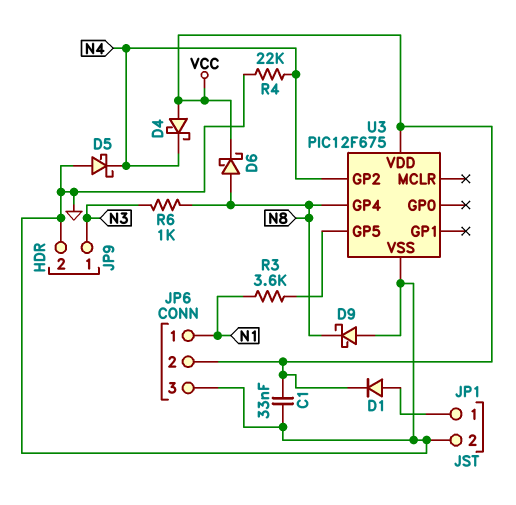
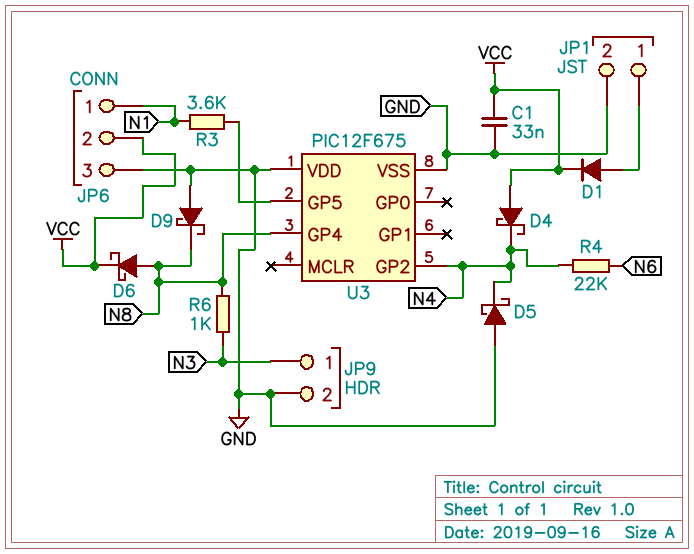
R4: 22k (GND, N4) -> 22k (N4, N6)
U3 pin VDD: VCC -> GND

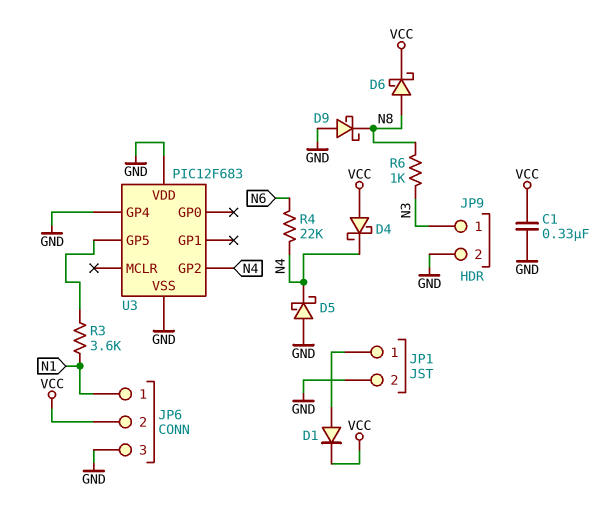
C1: 33nF (GND, VCC) -> 330nF (GND, VCC)
U3: PIC12F675 -> PIC12F683
U3 pin GP4: N8 -> GND

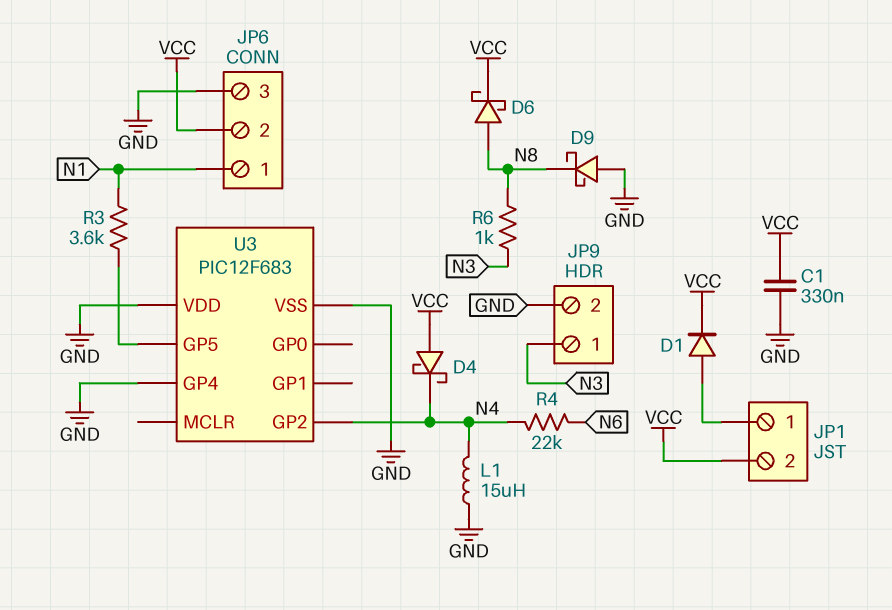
D5: schottky (A GND, K N4) -> none
JP1 pin 2: GND -> VCC
L1: none -> 15uH (GND, N4)

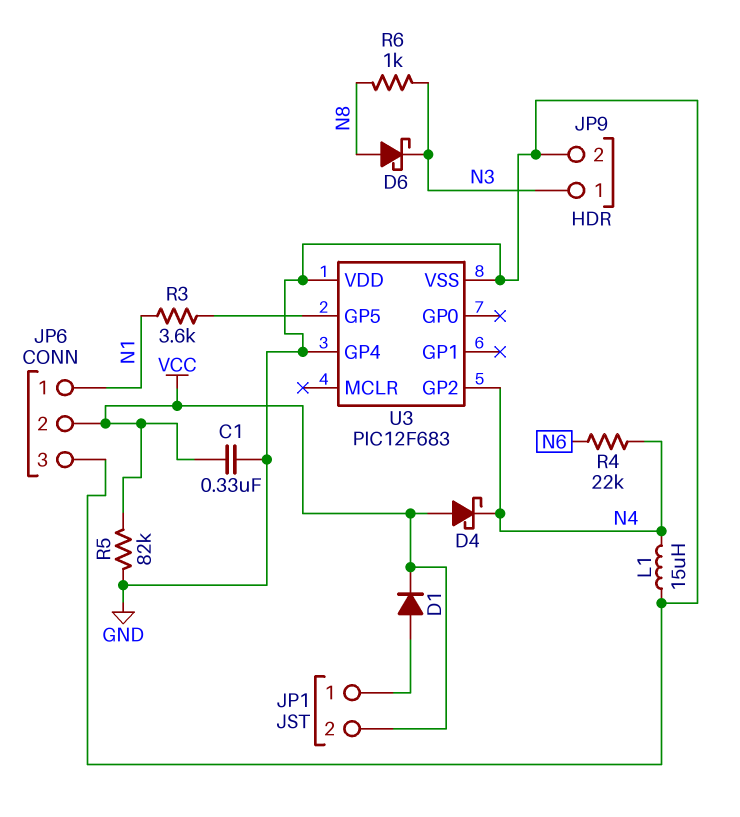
D6: schottky (A N8, K VCC) -> schottky (A N8, K N3)
D9: schottky (A GND, K N8) -> none
R5: none -> 82k (GND, VCC)

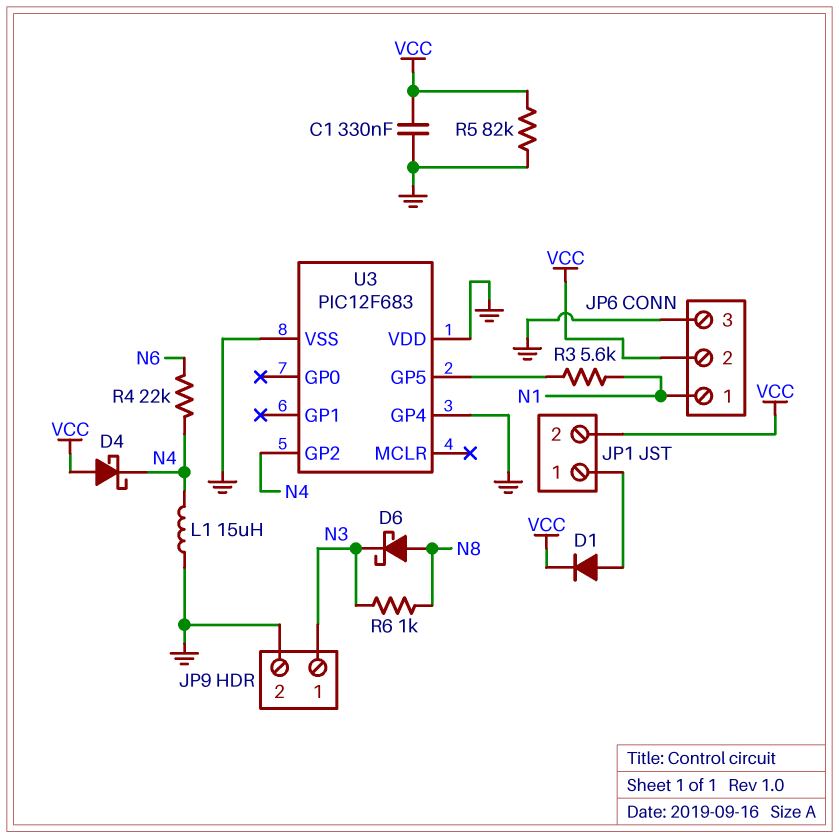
R3: 3.6k (N1, U3/GP5) -> 5.6k (N1, U3/GP5)

